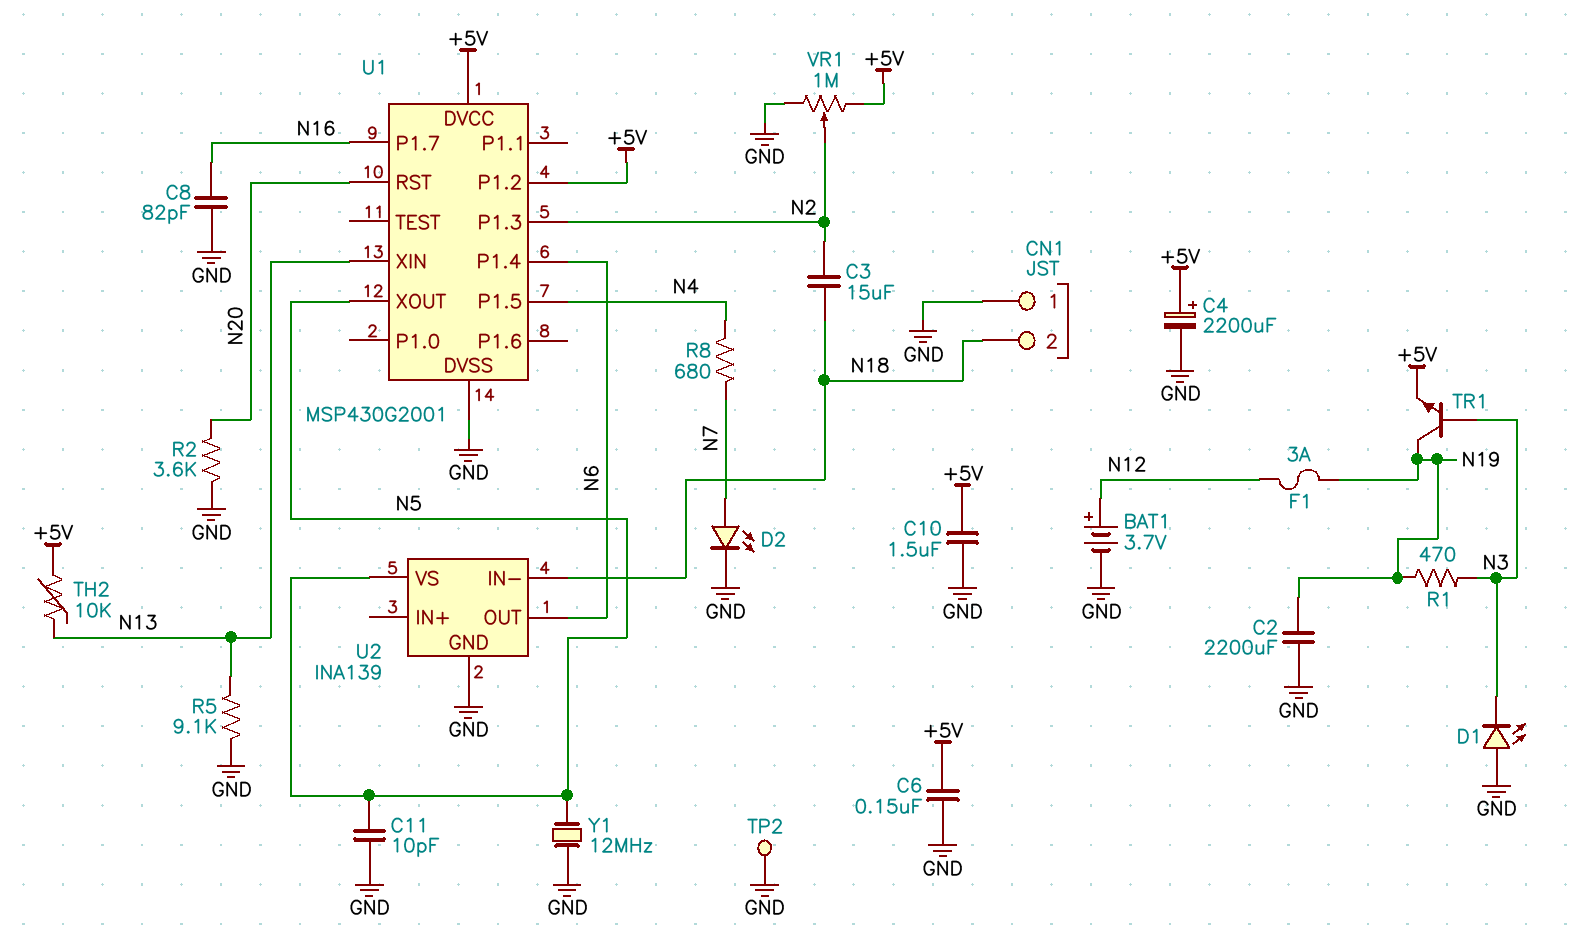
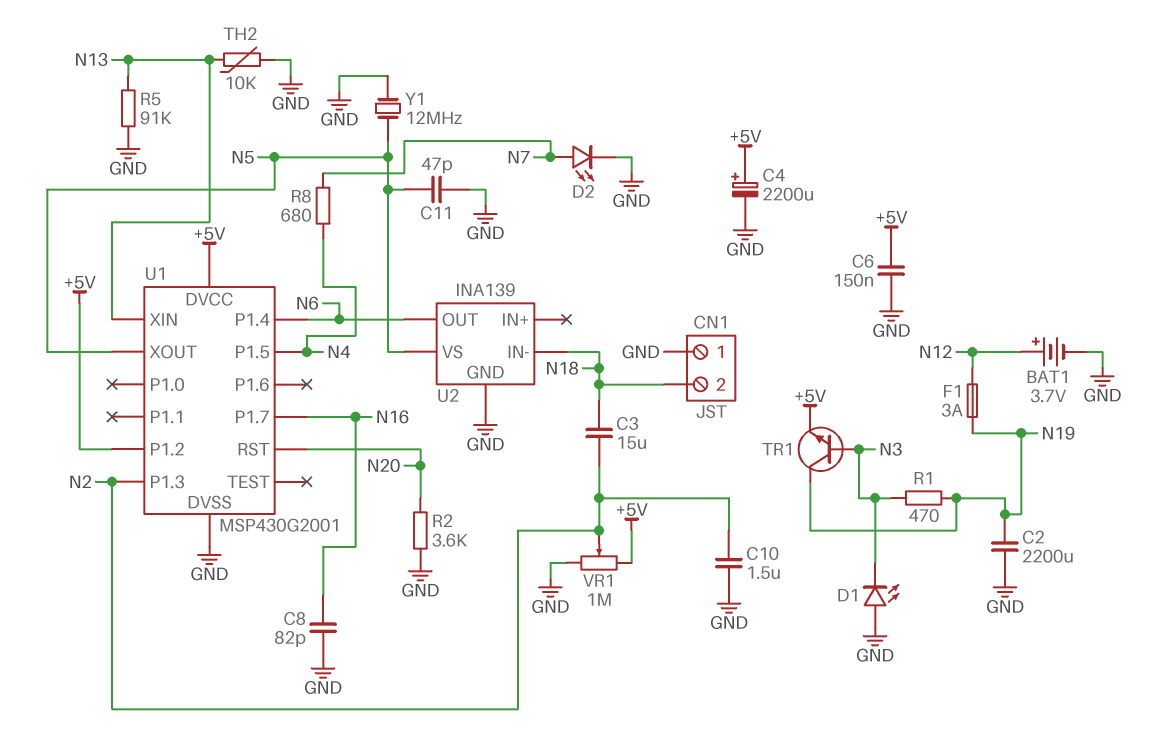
C10: 1.5uF (+5V, GND) -> 1.5uF (GND, N2)
C11: 10pF (GND, N5) -> 47pF (GND, N5)
R5: 9.1k (GND, N13) -> 91k (GND, N13)
TH2: 10k (+5V, N13) -> 10k (GND, N13)
TP2: test point (GND) -> none

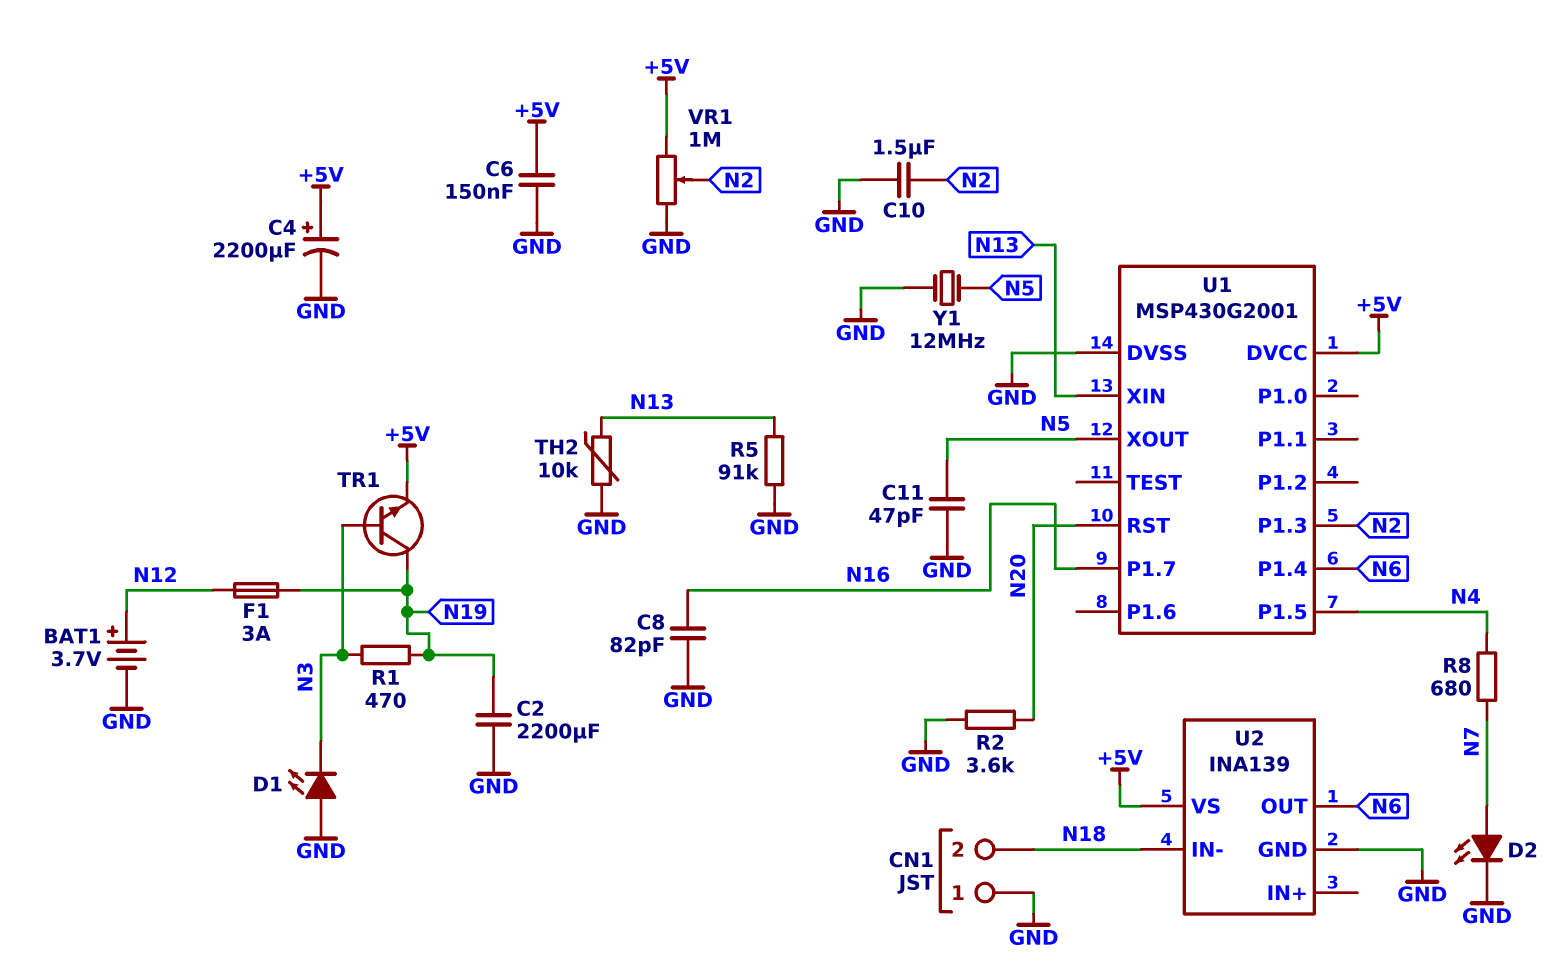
C3: 15uF (N2, N18) -> none
U1 pin P1.2: +5V -> none
U2 pin VS: N5 -> +5V

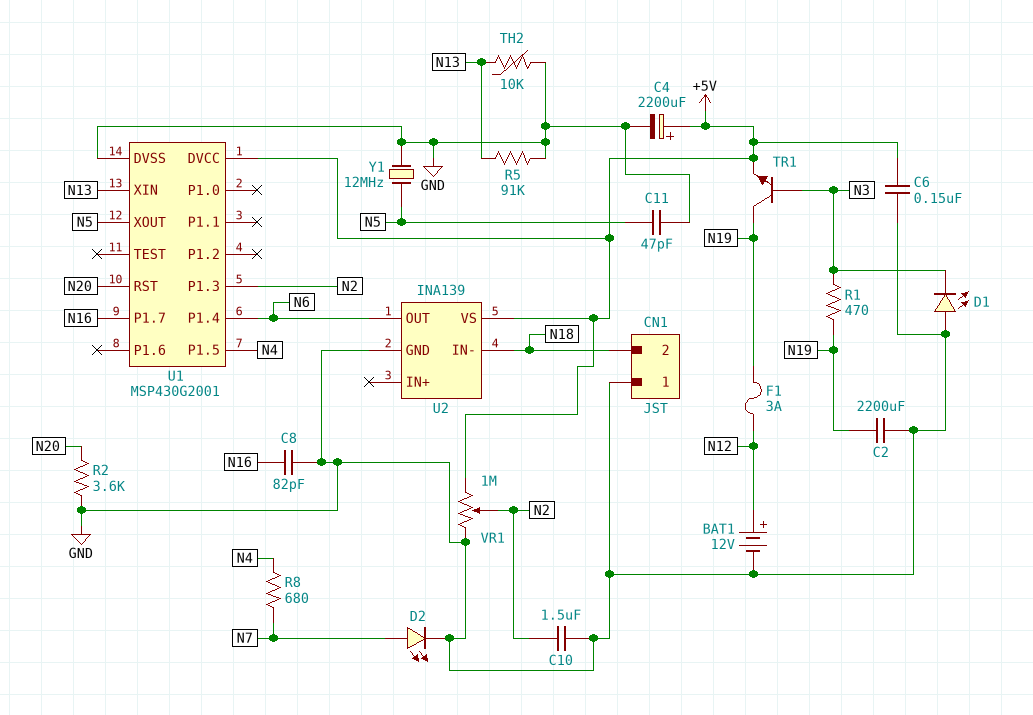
BAT1: 3.7V (plus N12, minus GND) -> 12V (plus N12, minus GND)

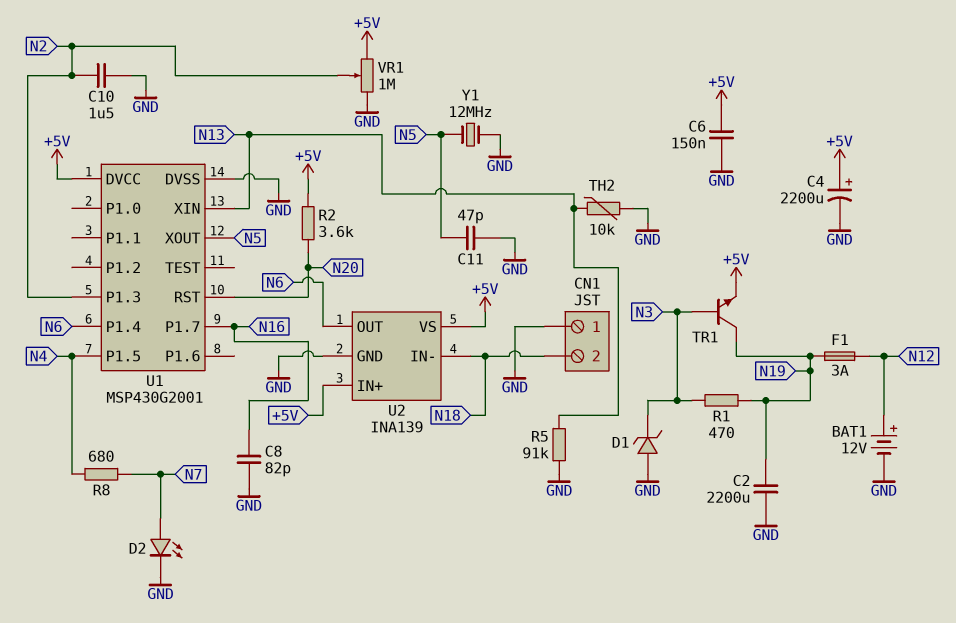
D1: LED (A GND, K N3) -> zener (A GND, K N3)
R2: 3.6k (GND, N20) -> 3.6k (+5V, N20)
U2 pin IN+: none -> +5V

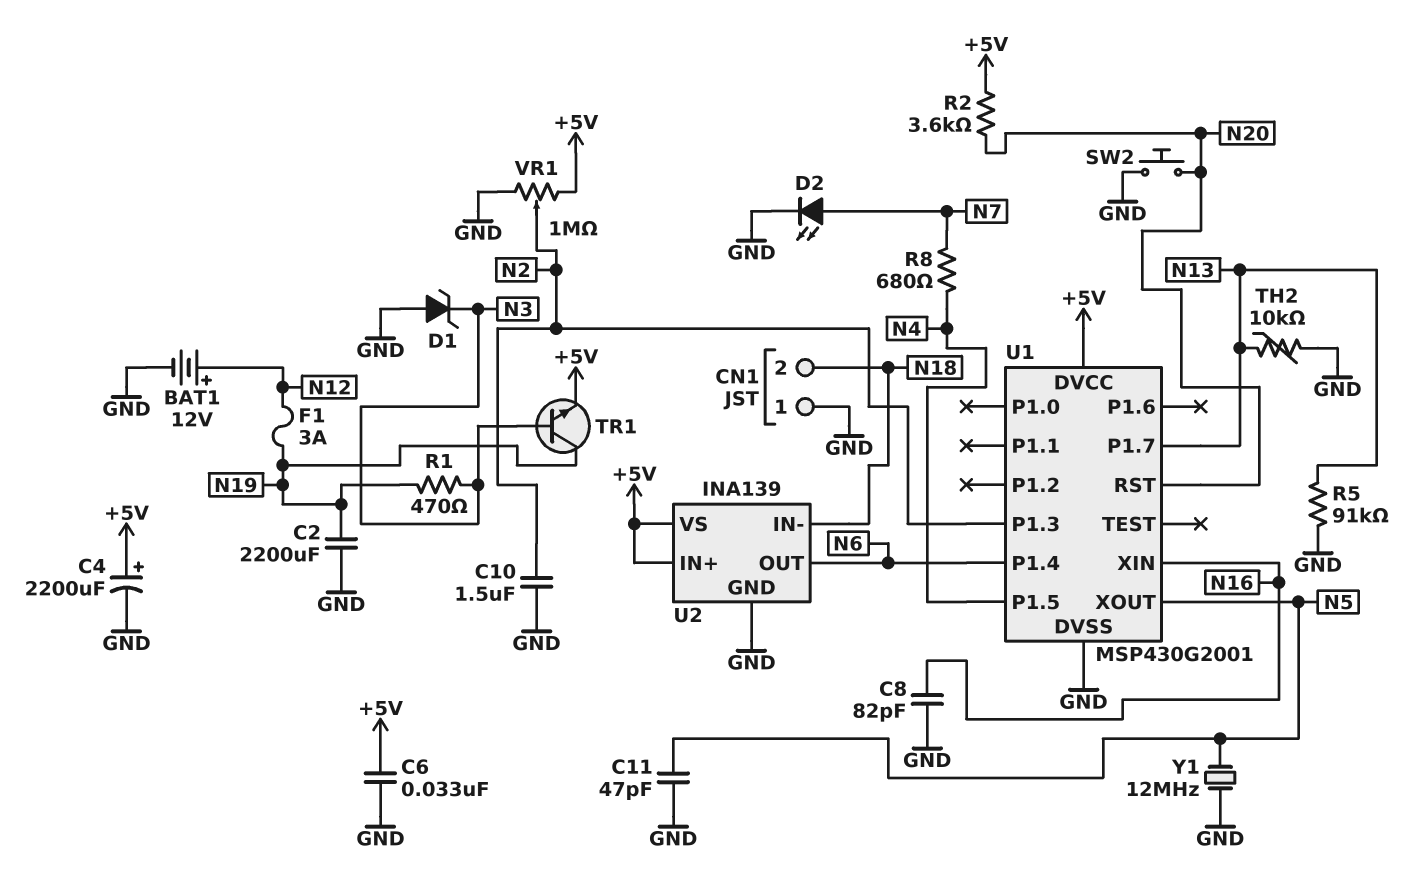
C6: 150nF (+5V, GND) -> 33nF (+5V, GND)
SW2: none -> button (GND, N20)
U1 pin P1.7: N16 -> N13
U1 pin XIN: N13 -> N16

